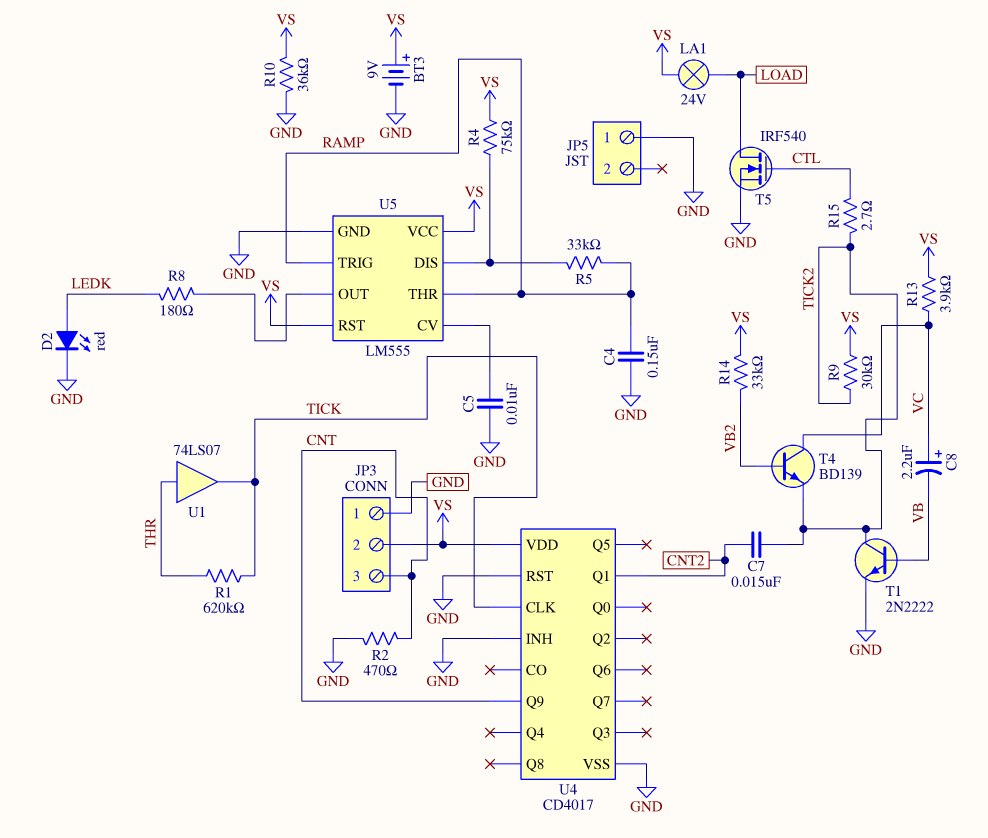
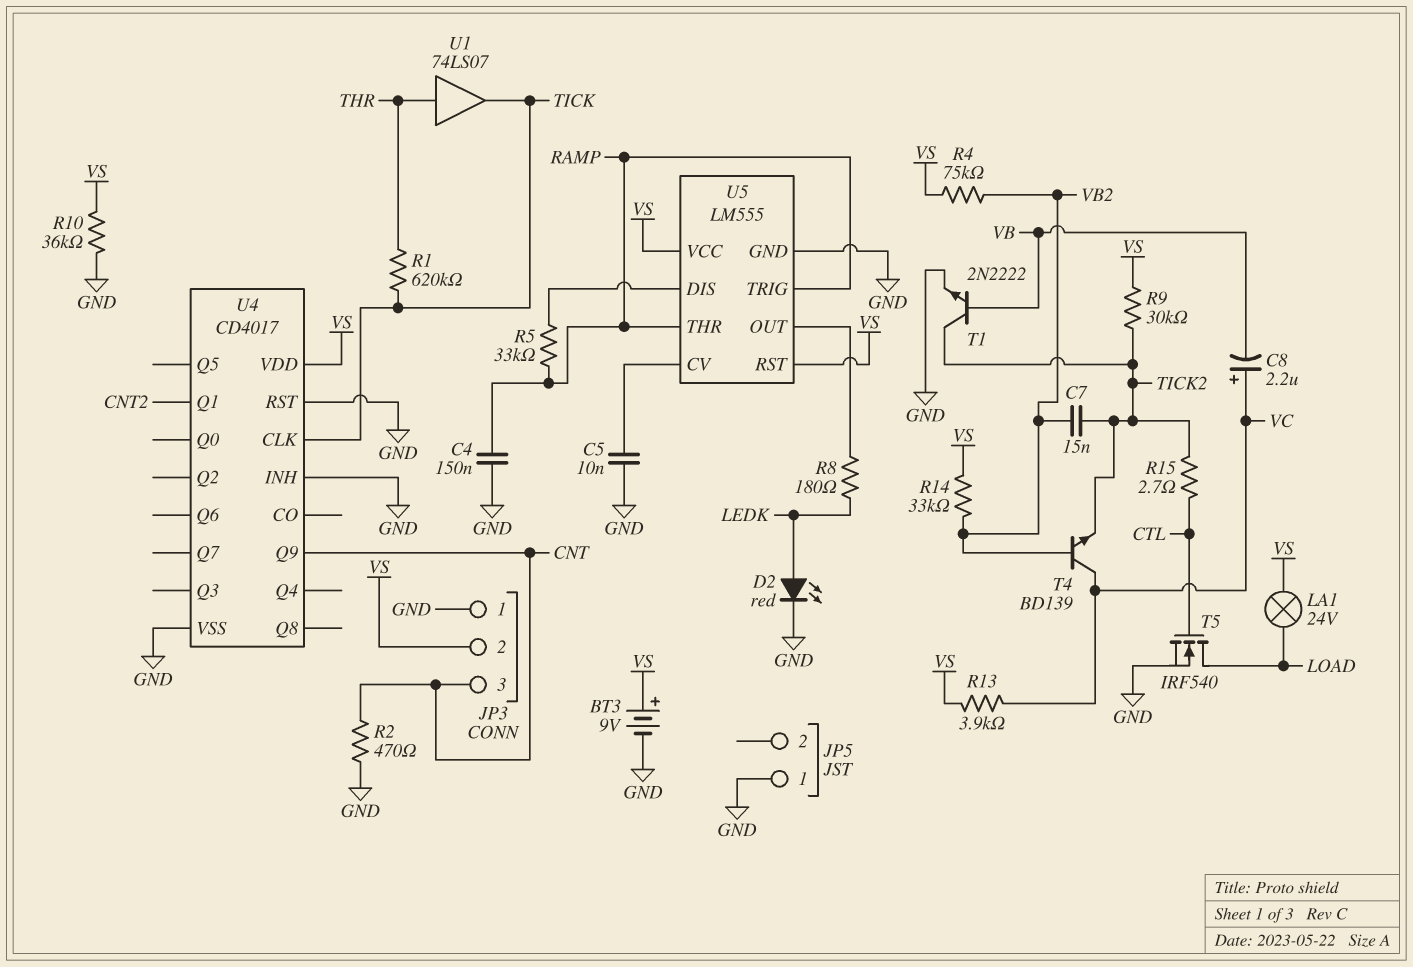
C7: 15nF (CNT2, TICK2) -> 15nF (TICK2, VB2)
R4: 75k (U5/DIS, VS) -> 75k (VB2, VS)

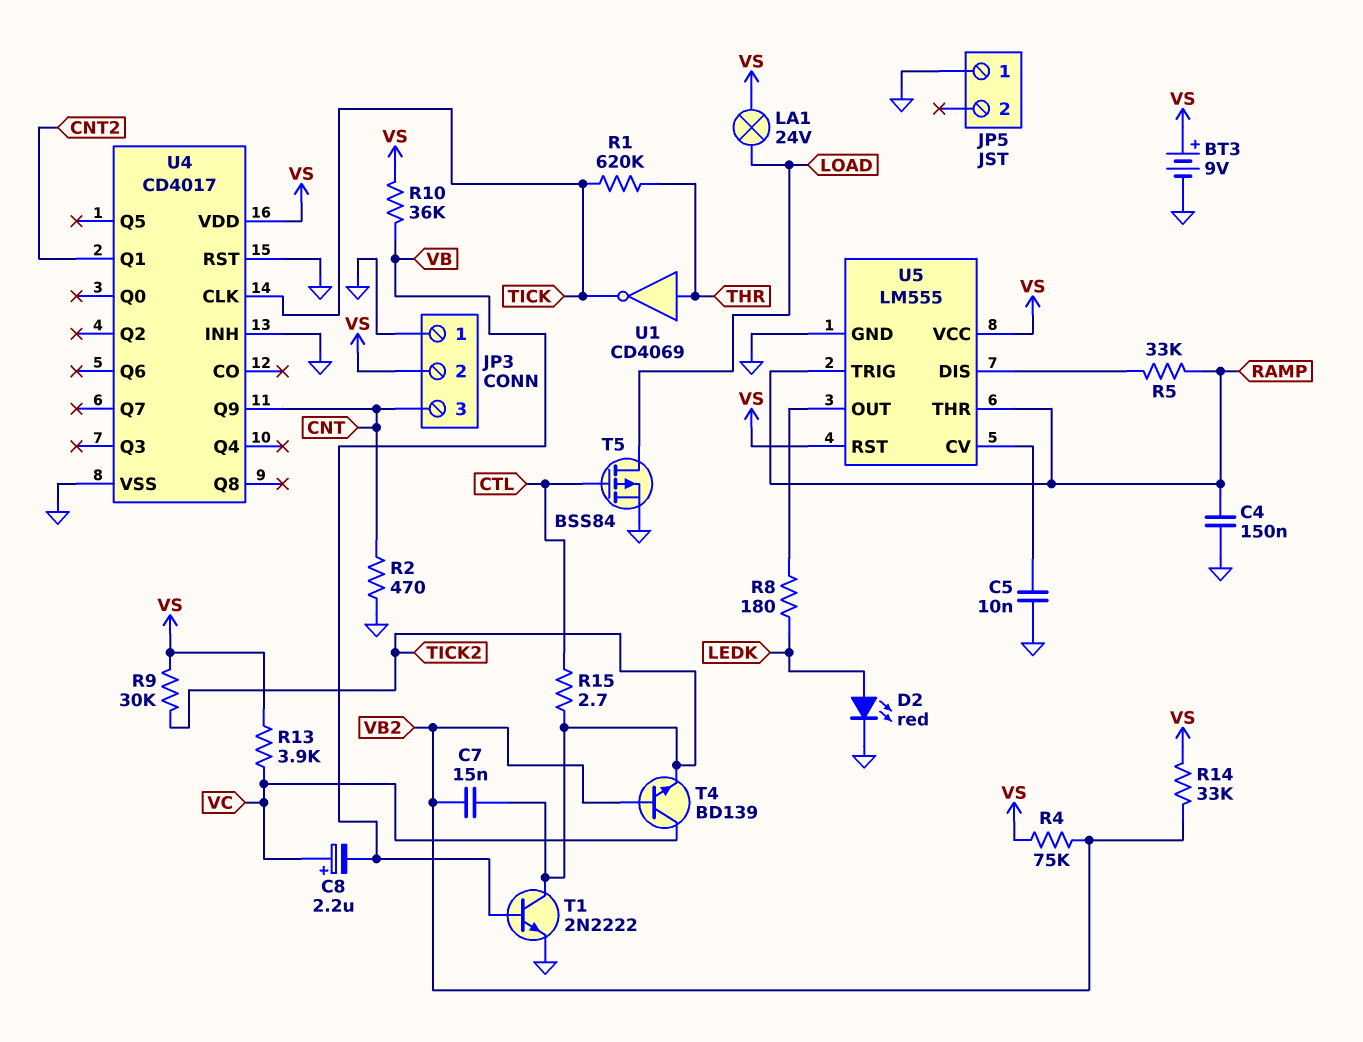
R10: 36k (GND, VS) -> 36k (VB, VS)
T5: NMOS IRF540 (G CTL, D LOAD, S GND) -> PMOS BSS84 (G CTL, D LOAD, S GND)
U1: buffer 74LS07 (in THR, out TICK) -> NOT CD4069 (in THR, out TICK)

